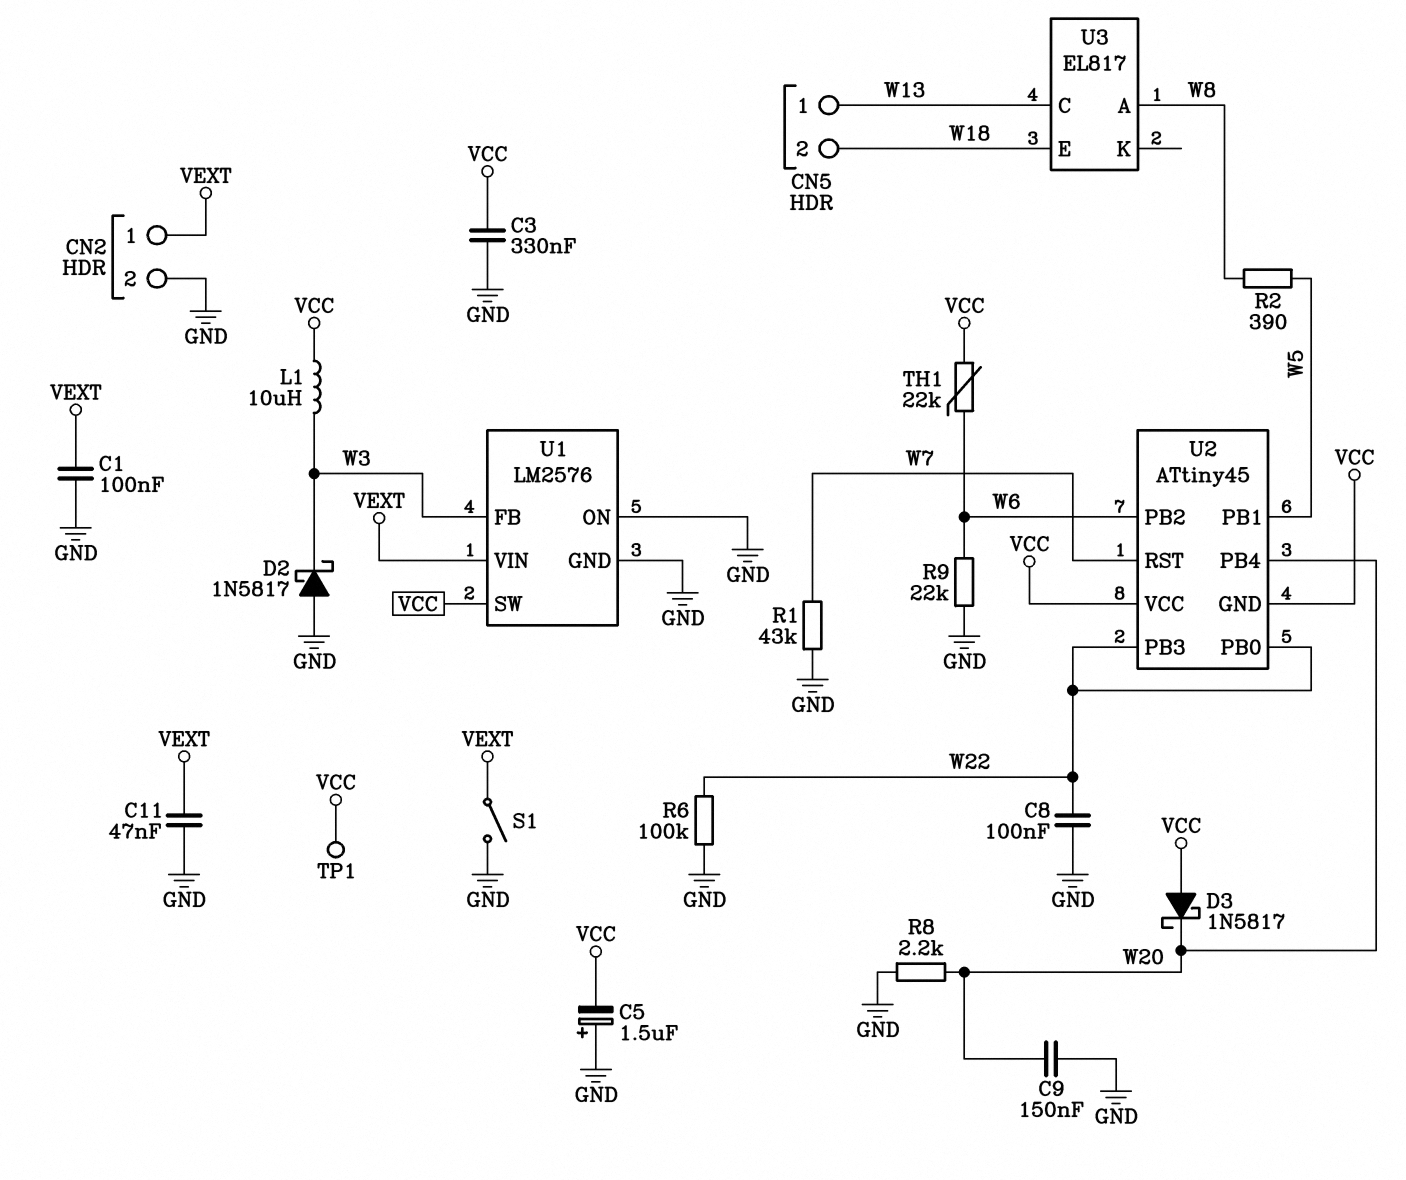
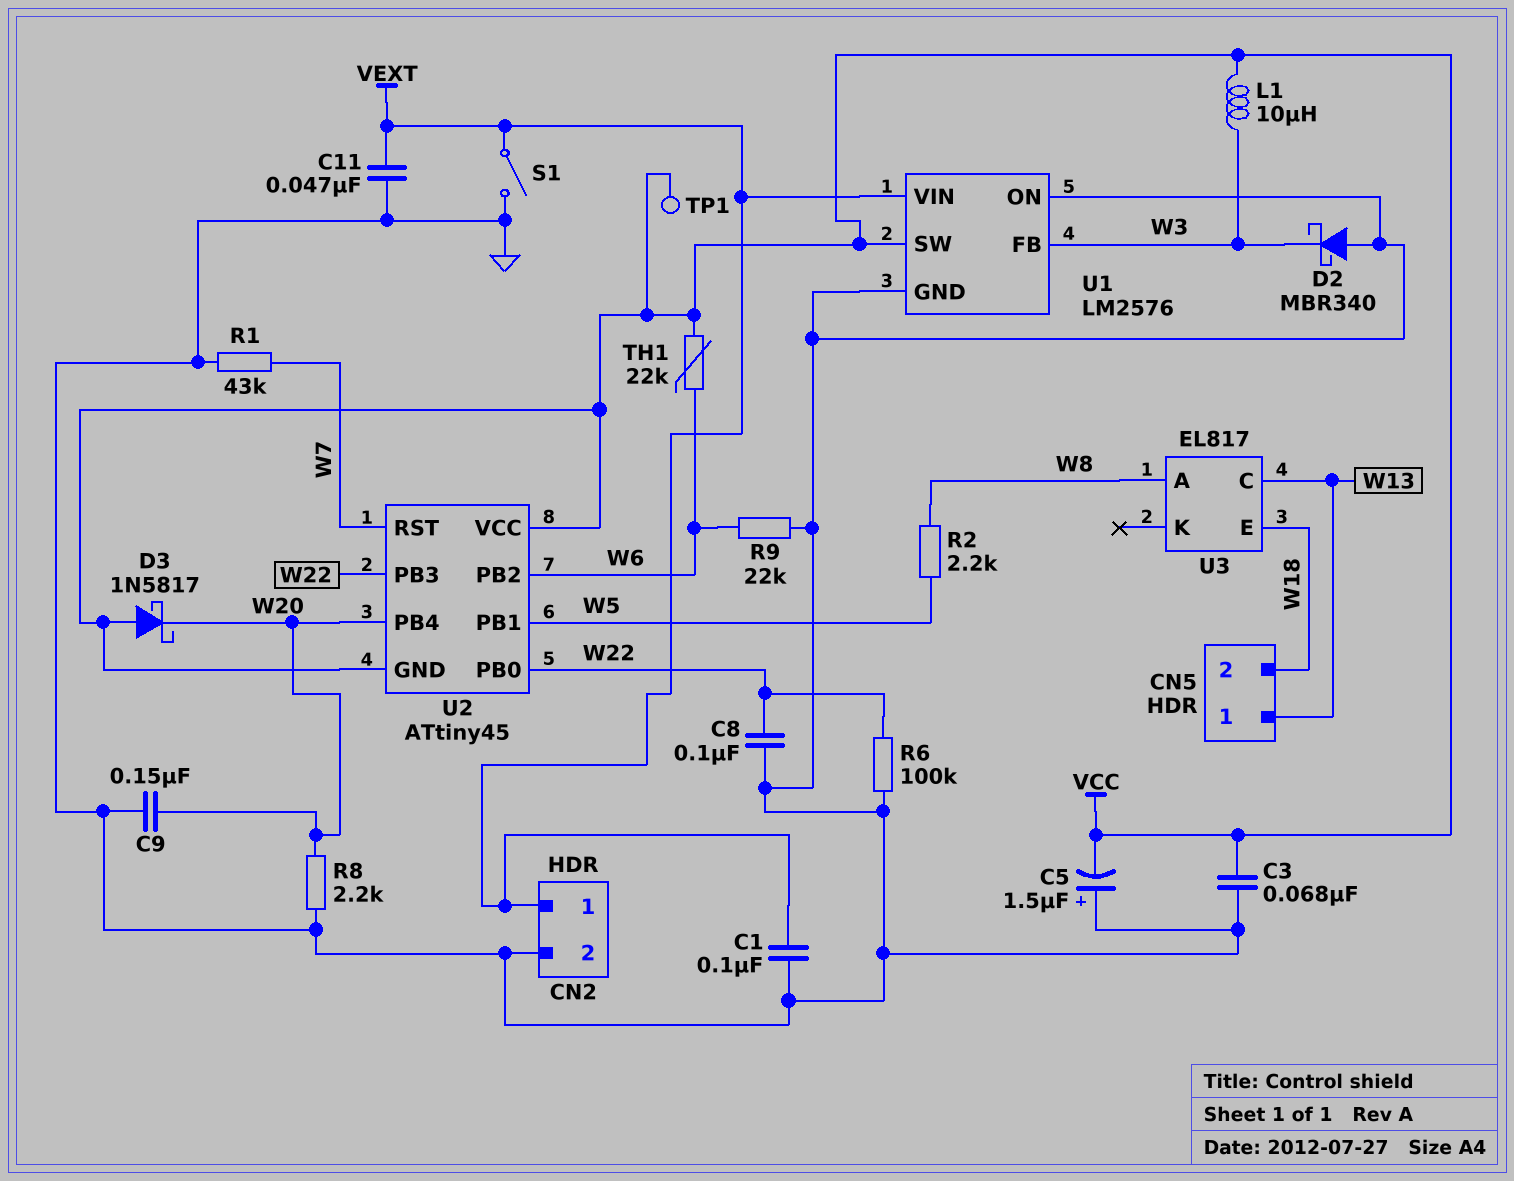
C3: 330nF (GND, VCC) -> 68nF (GND, VCC)
D2: schottky 1N5817 (A GND, K W3) -> schottky MBR340 (A GND, K W3)
R2: 390 (W5, W8) -> 2.2k (W5, W8)

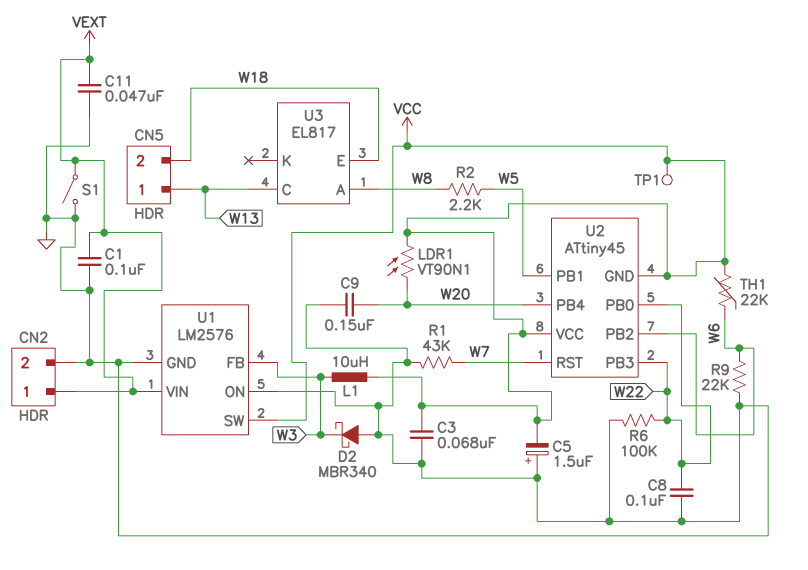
D3: schottky 1N5817 (A VCC, K W20) -> none
LDR1: none -> VT90N1 (VCC, W20)
R8: 2.2k (GND, W20) -> none

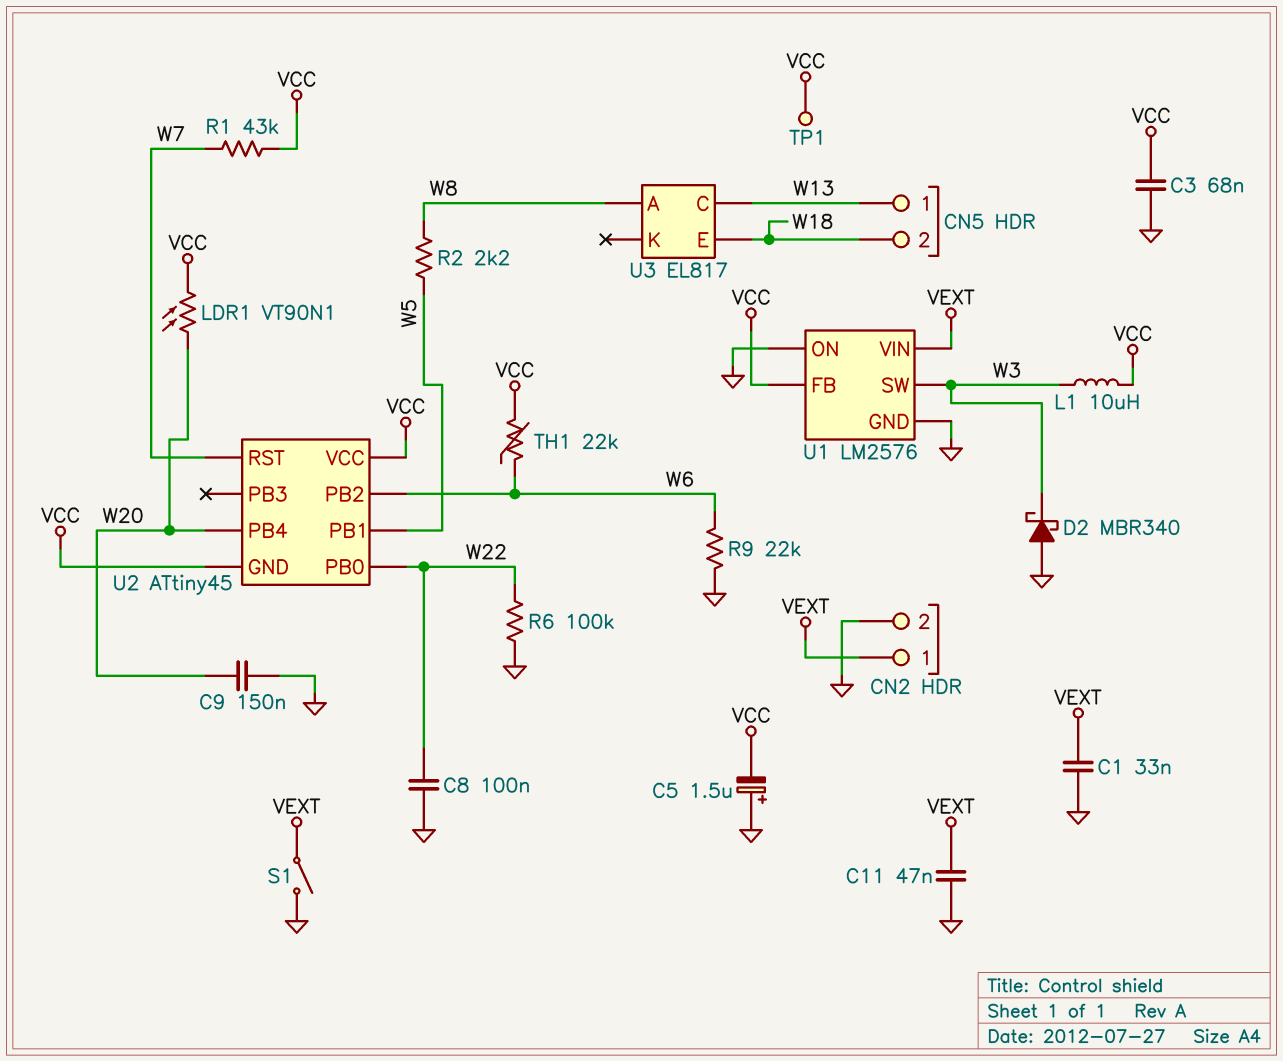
C1: 100nF (GND, VEXT) -> 33nF (GND, VEXT)
R1: 43k (GND, W7) -> 43k (VCC, W7)
U1 pin FB: W3 -> VCC
U1 pin SW: VCC -> W3
U2 pin PB3: W22 -> none

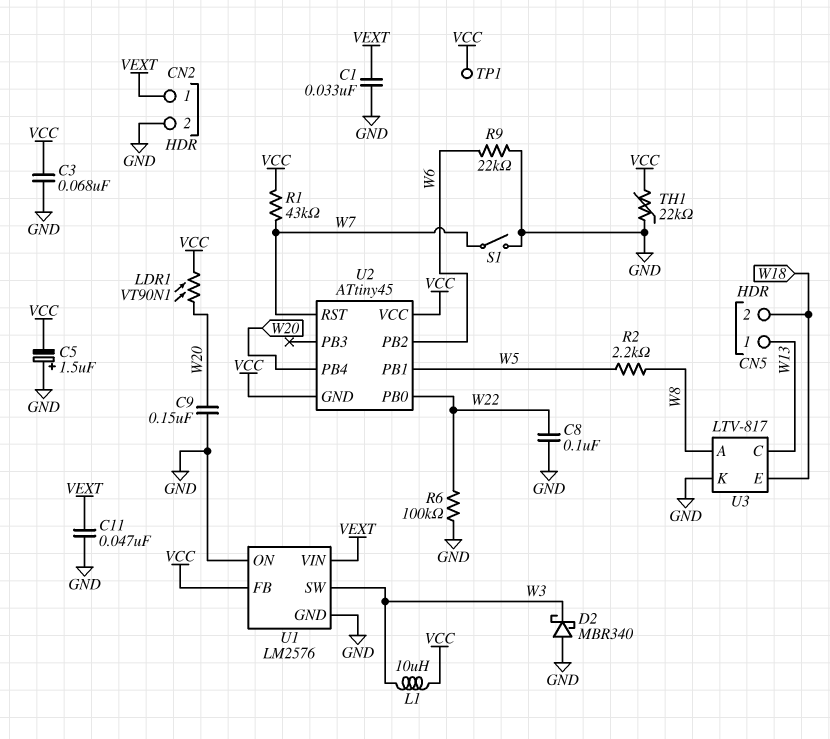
S1: switch (GND, VEXT) -> switch (GND, W7)
TH1: 22k (VCC, W6) -> 22k (GND, VCC)
U3: EL817 -> LTV-817
U3 pin K: none -> GND

